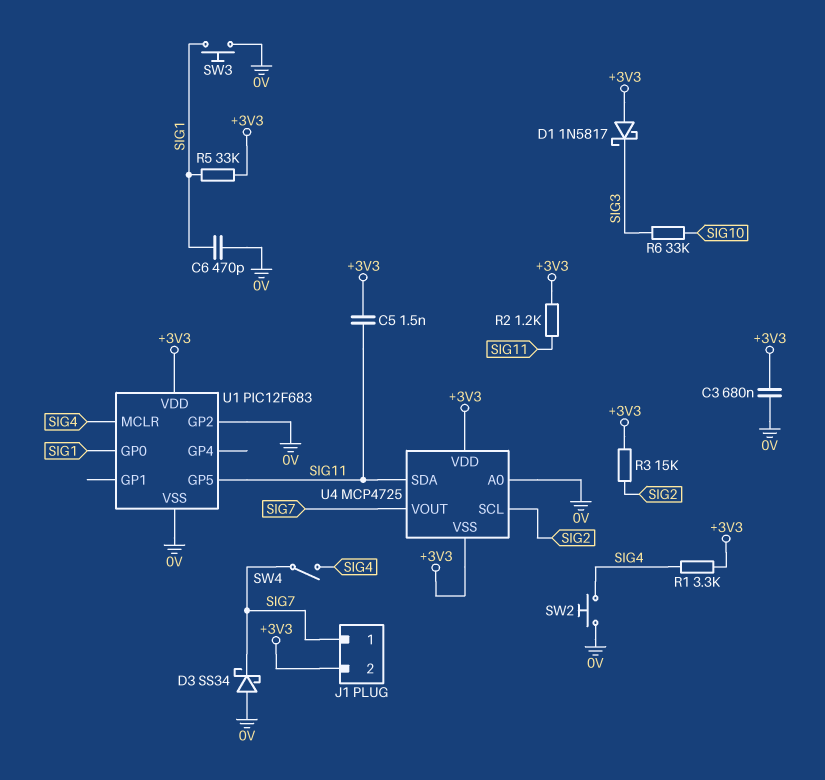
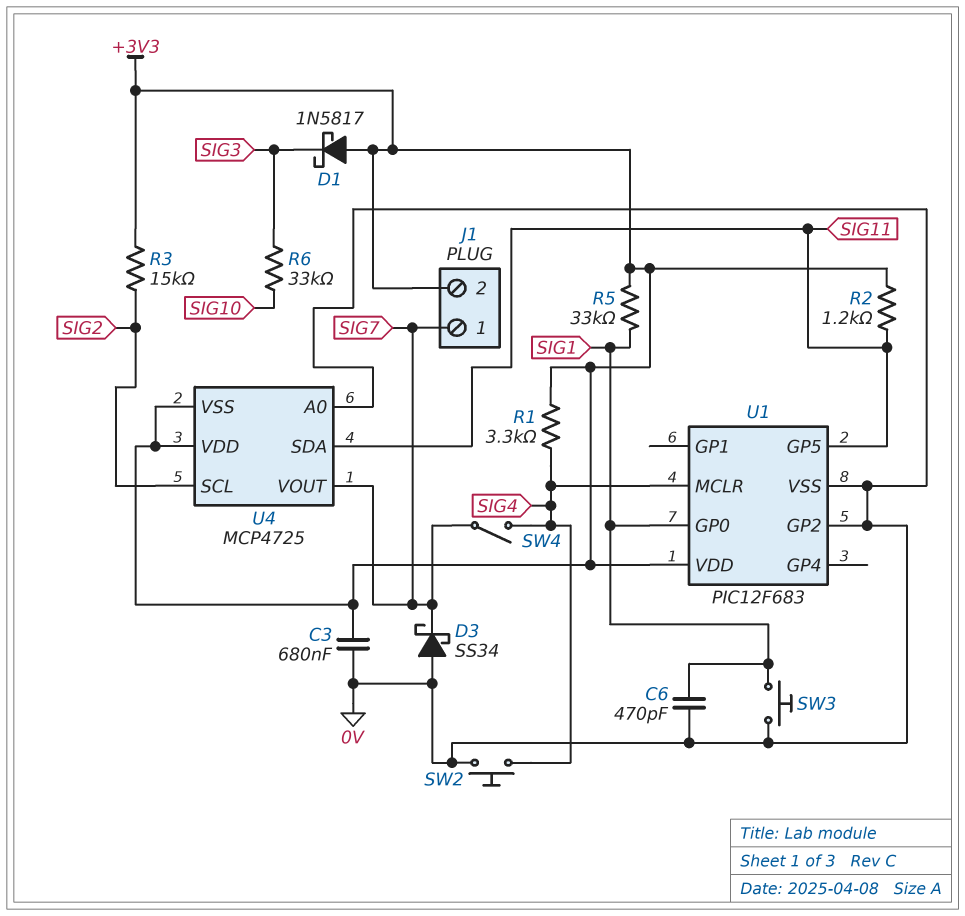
C5: 1.5nF (+3V3, SIG11) -> none

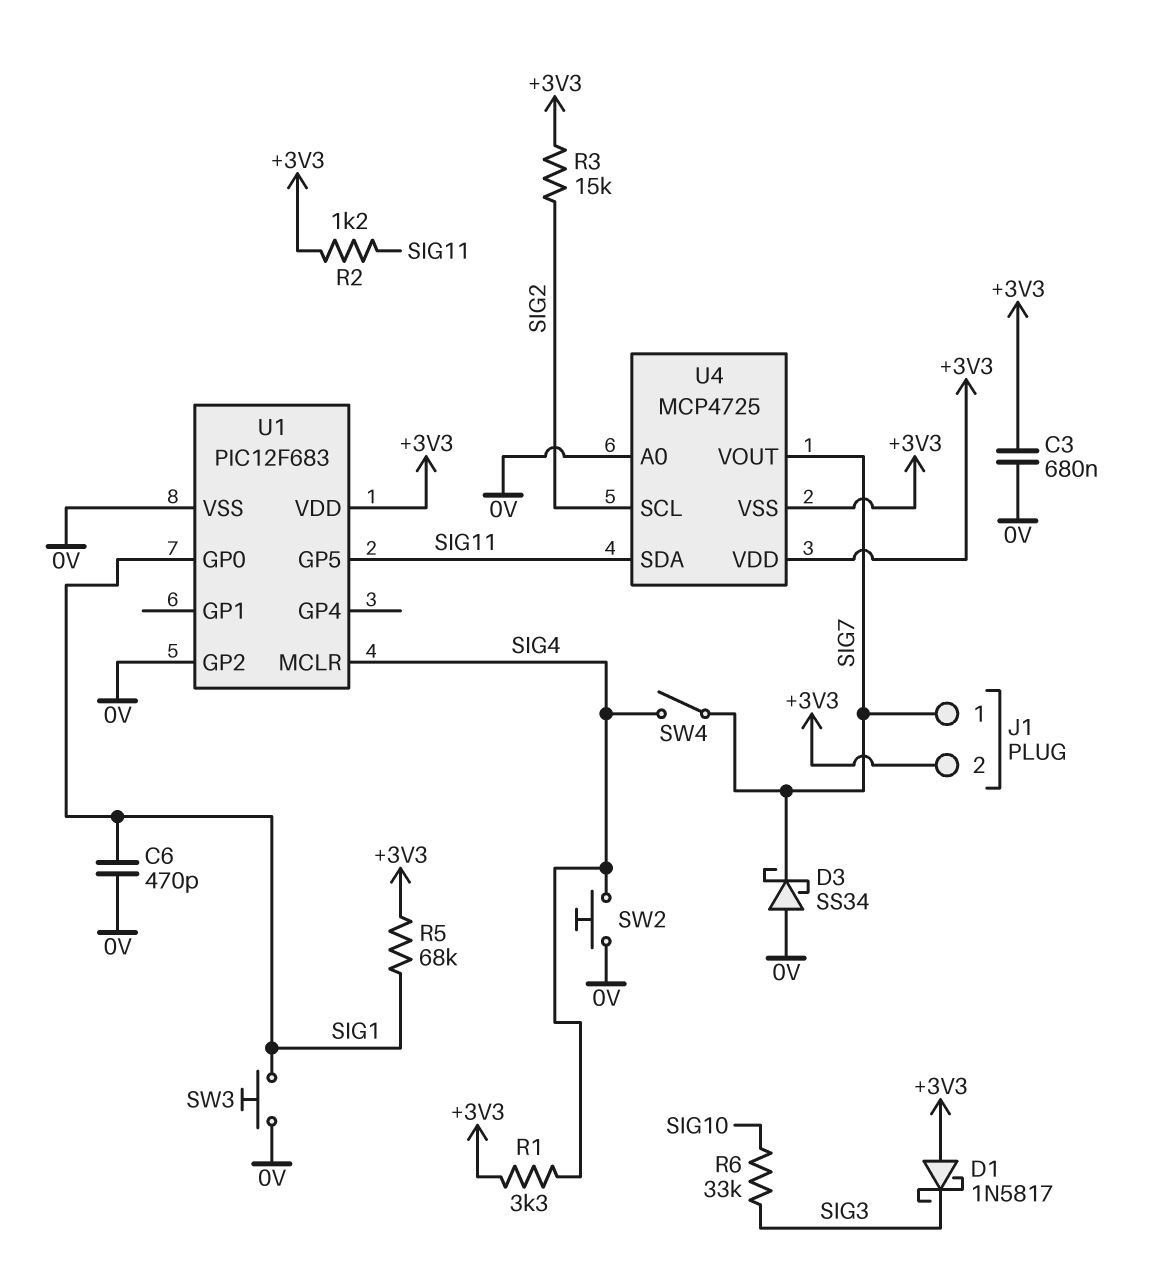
R5: 33k (+3V3, SIG1) -> 68k (+3V3, SIG1)

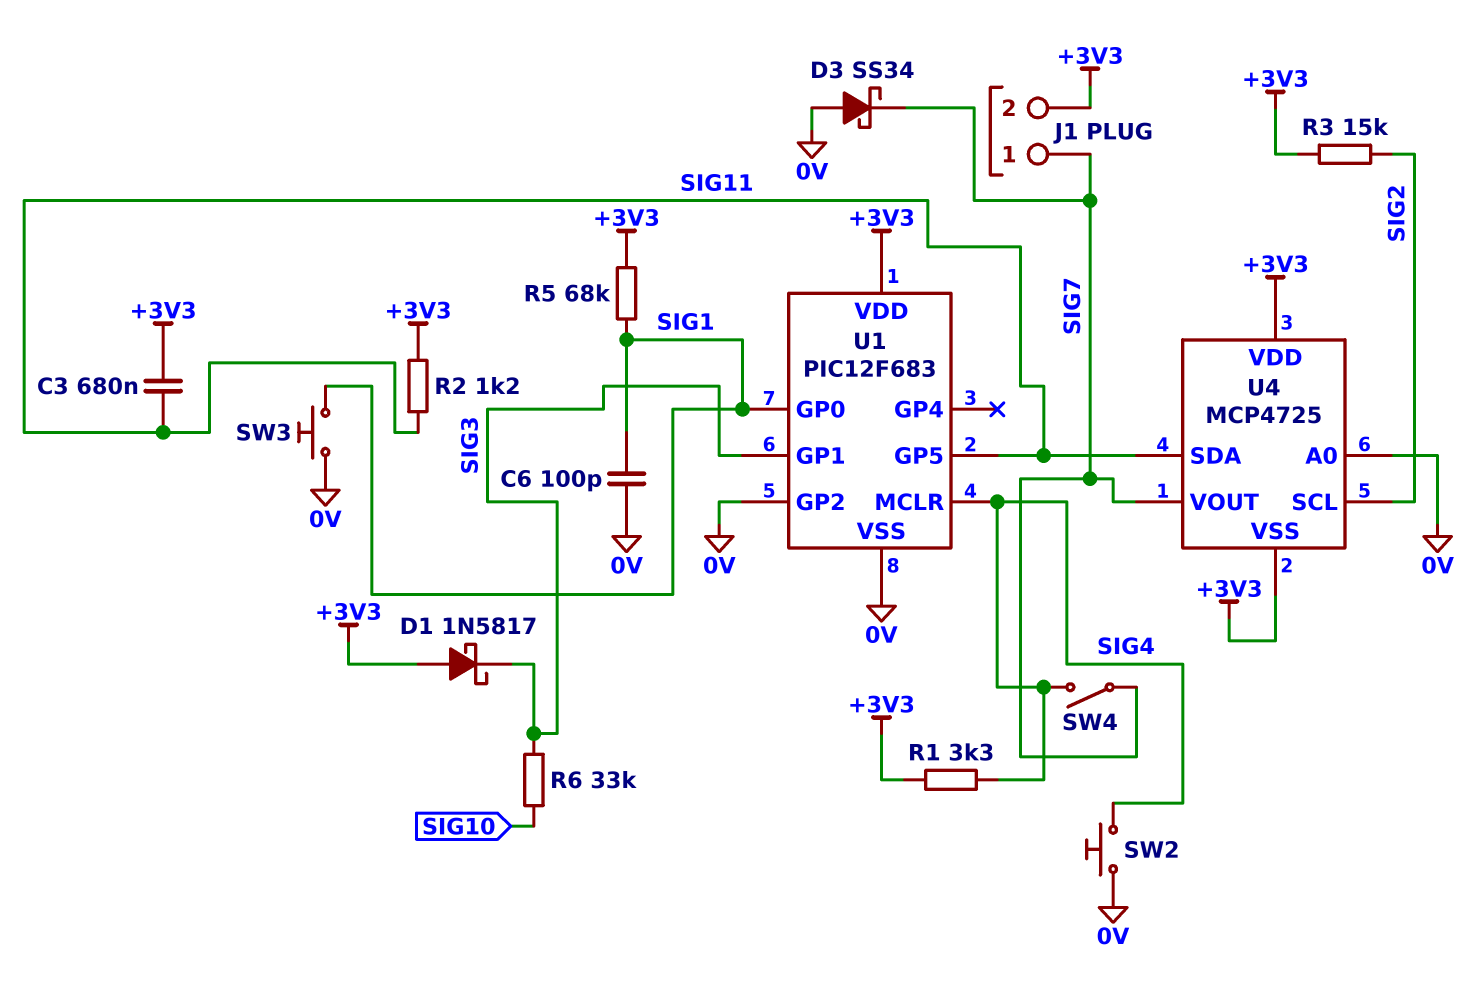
C3: 680nF (+3V3, 0V) -> 680nF (+3V3, SIG11)
C6: 470pF (0V, SIG1) -> 100pF (0V, SIG1)
U1 pin GP1: none -> SIG3

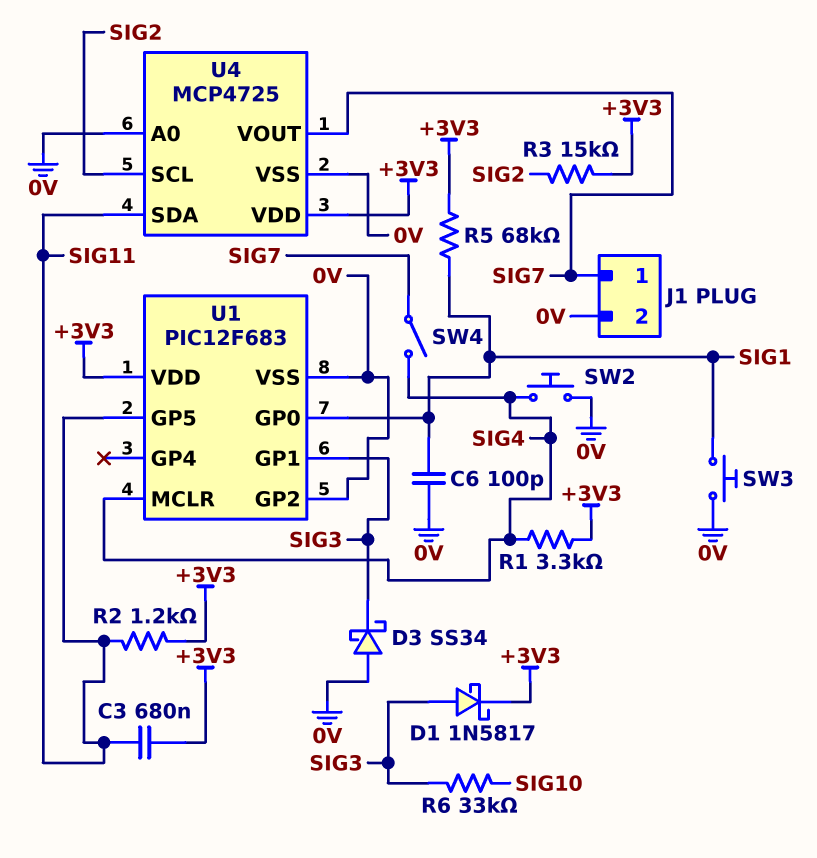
D1: schottky 1N5817 (A +3V3, K SIG3) -> schottky 1N5817 (A SIG3, K +3V3)
D3: schottky SS34 (A 0V, K SIG7) -> schottky SS34 (A 0V, K SIG3)
J1 pin 2: +3V3 -> 0V
U4 pin VSS: +3V3 -> 0V

